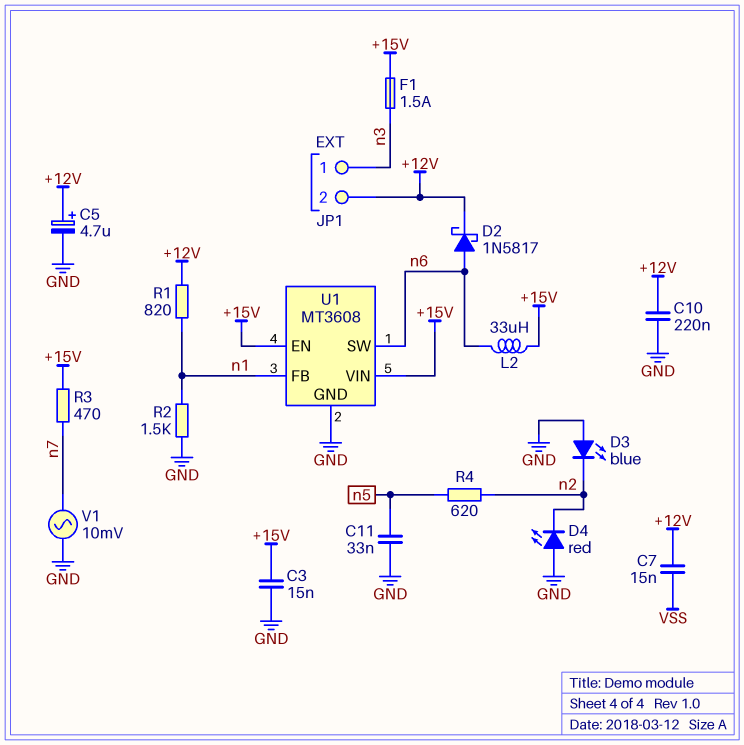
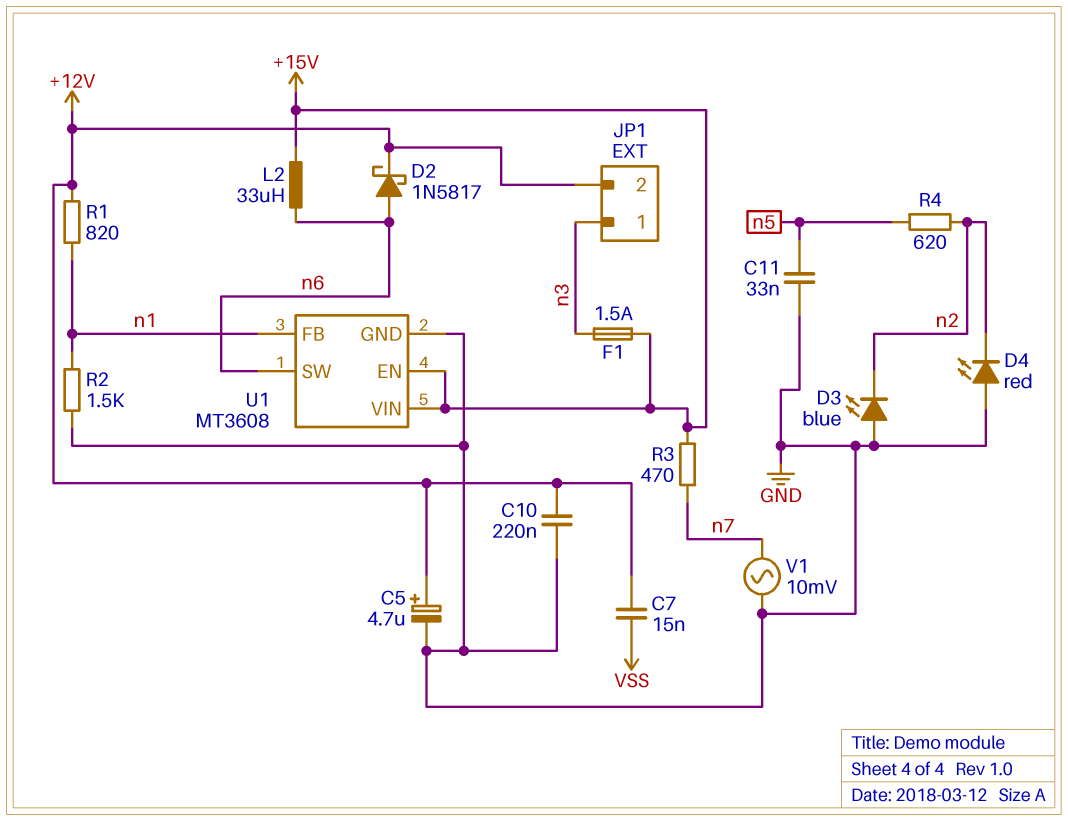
C3: 15nF (+15V, GND) -> none

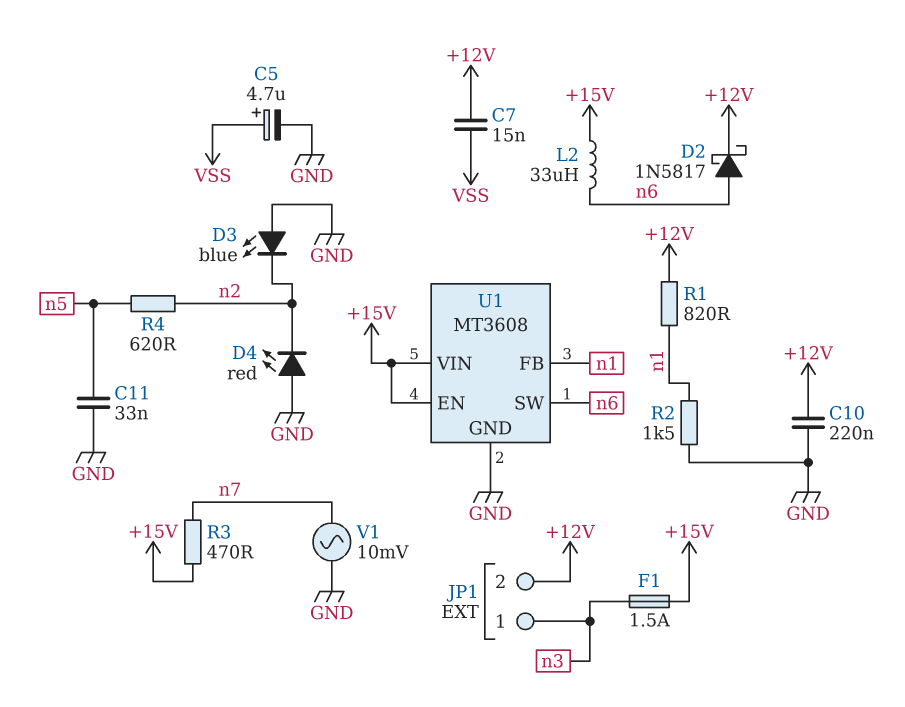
C5: 4.7uF (plus +12V, minus GND) -> 4.7uF (plus VSS, minus GND)

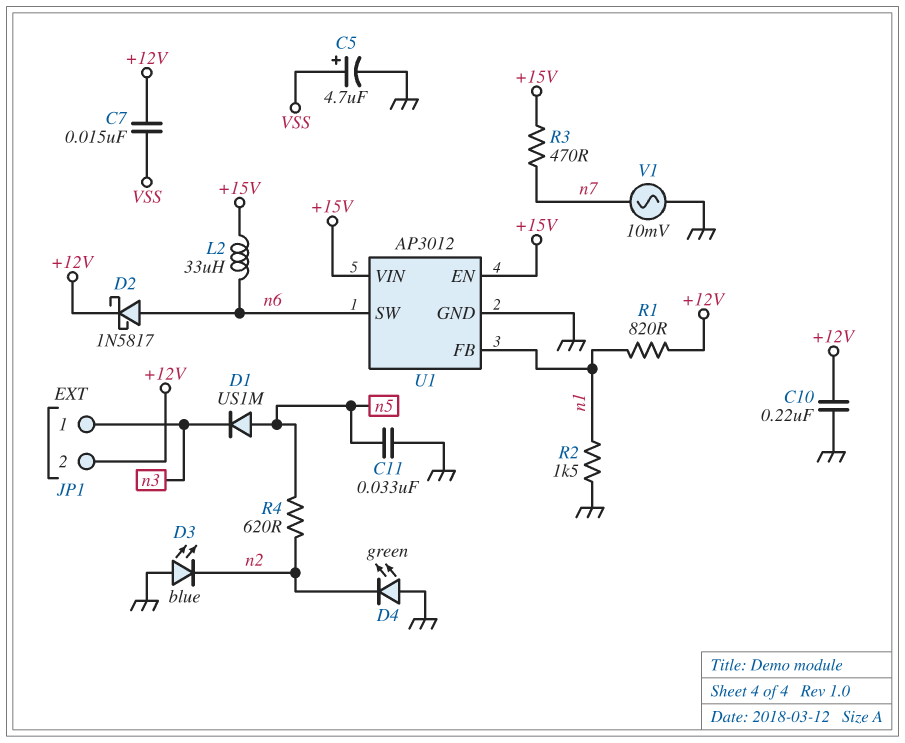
D1: none -> diode US1M (A n5, K n3)
D4: LED red (A GND, K n2) -> LED green (A GND, K n2)
F1: 1.5A (+15V, n3) -> none
U1: MT3608 -> AP3012

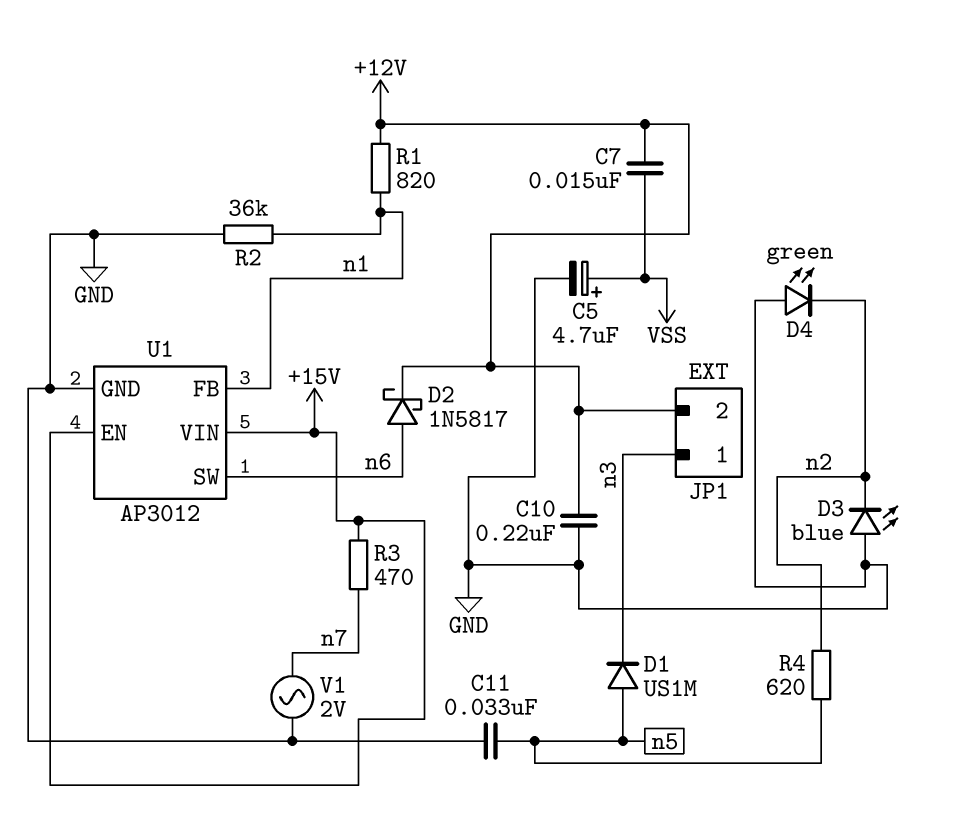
L2: 33uH (+15V, n6) -> none
R2: 1.5k (GND, n1) -> 36k (GND, n1)
V1: AC 10mV (GND, n7) -> AC 2V (GND, n7)

